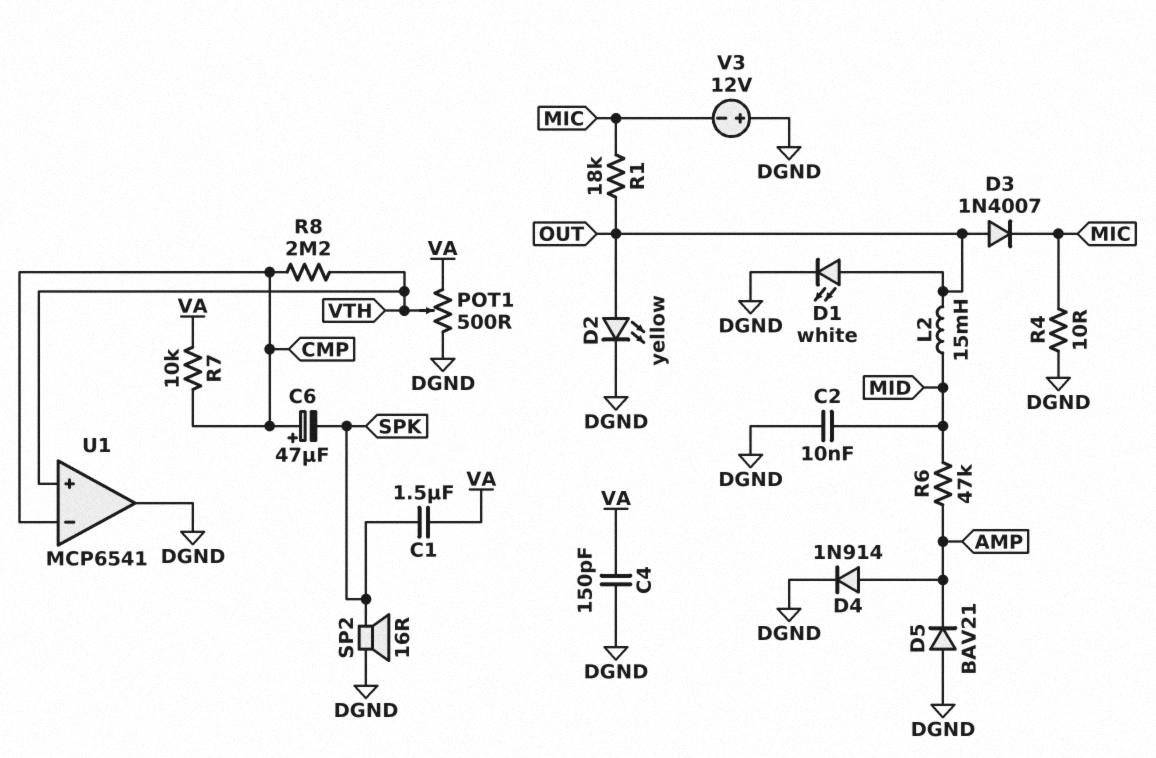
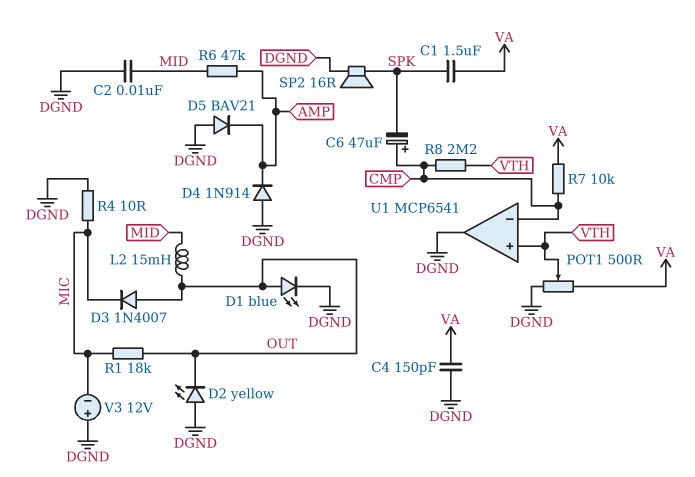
D1: LED white (A OUT, K DGND) -> LED blue (A OUT, K DGND)
D2: LED yellow (A OUT, K DGND) -> LED yellow (A DGND, K OUT)
D4: diode 1N914 (A AMP, K DGND) -> diode 1N914 (A DGND, K AMP)

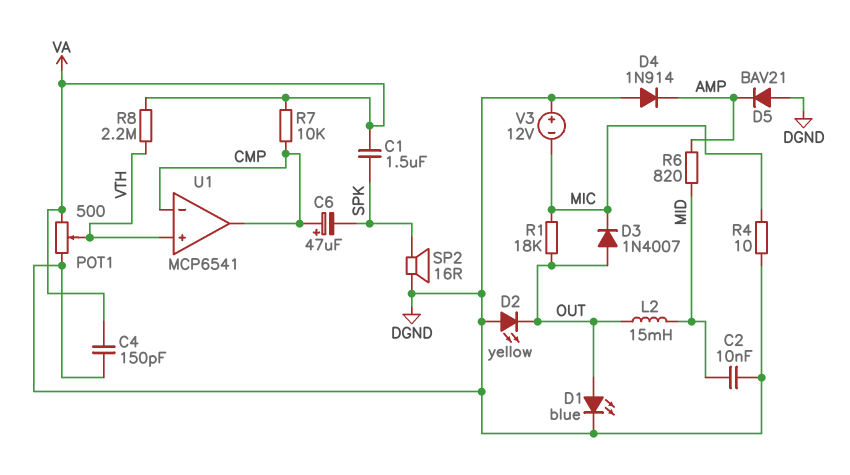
R6: 47k (AMP, MID) -> 820 (AMP, MID)
R8: 2.2M (CMP, VTH) -> 2.2M (VA, VTH)
U1 pin out: DGND -> CMP

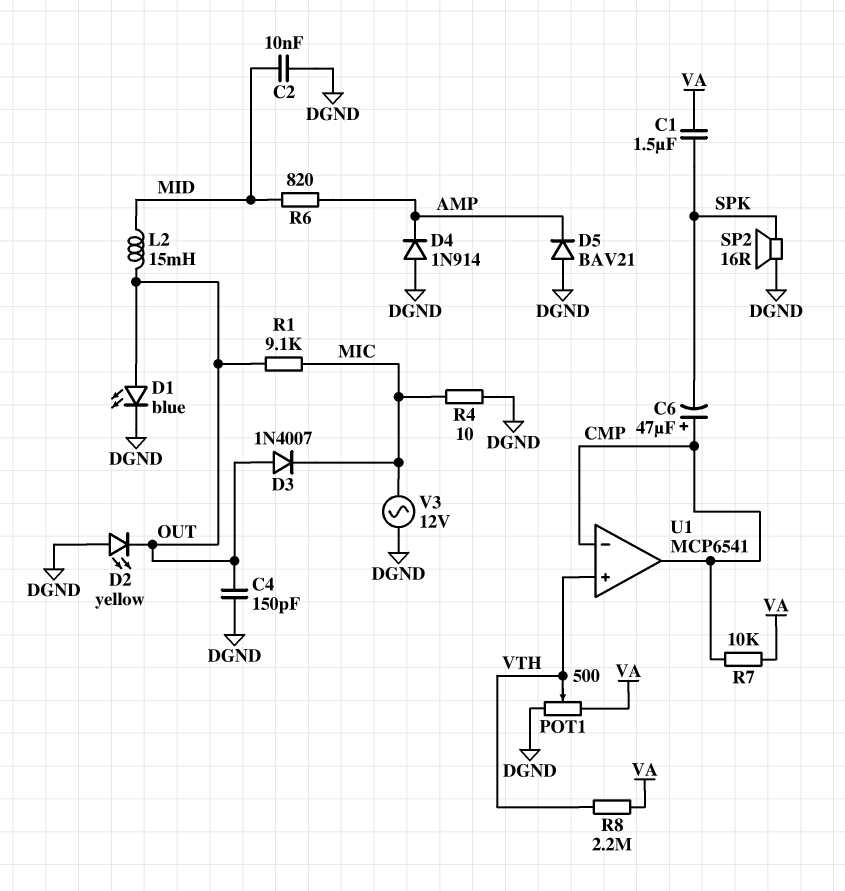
C4: 150pF (DGND, VA) -> 150pF (DGND, OUT)
R1: 18k (MIC, OUT) -> 9.1k (MIC, OUT)
V3: 12V (plus DGND, minus MIC) -> AC 12V (DGND, MIC)

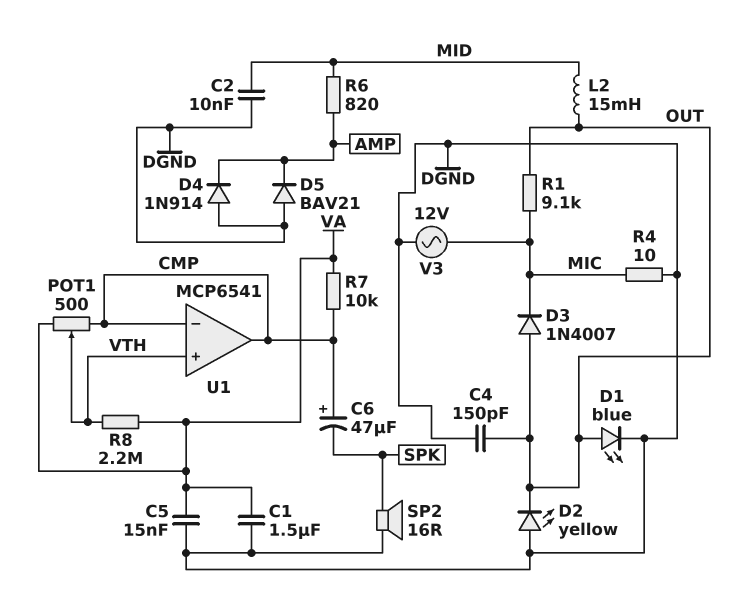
C1: 1.5uF (SPK, VA) -> 1.5uF (DGND, VA)
C5: none -> 15nF (DGND, VA)
POT1: 500 (DGND, VA, wiper VTH) -> 500 (CMP, VA, wiper VTH)

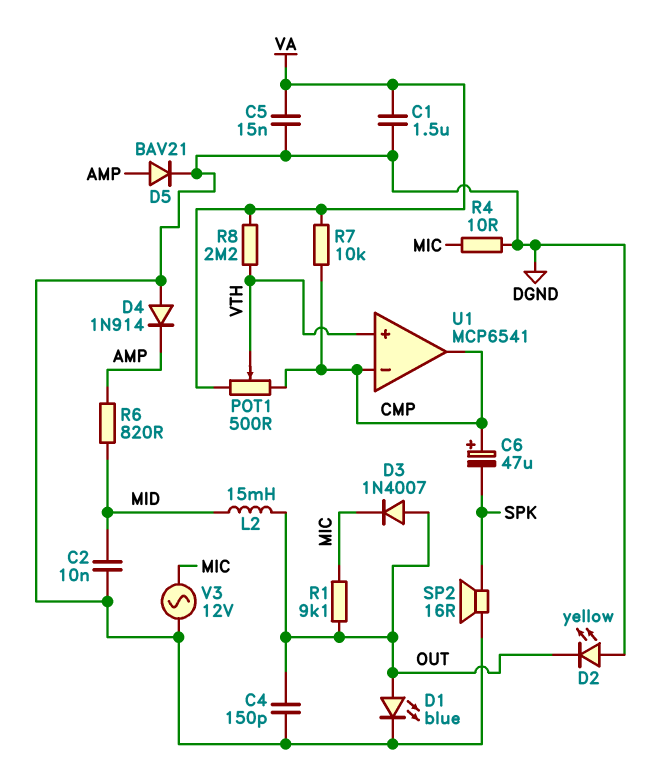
D5: diode BAV21 (A DGND, K AMP) -> diode BAV21 (A AMP, K DGND)

